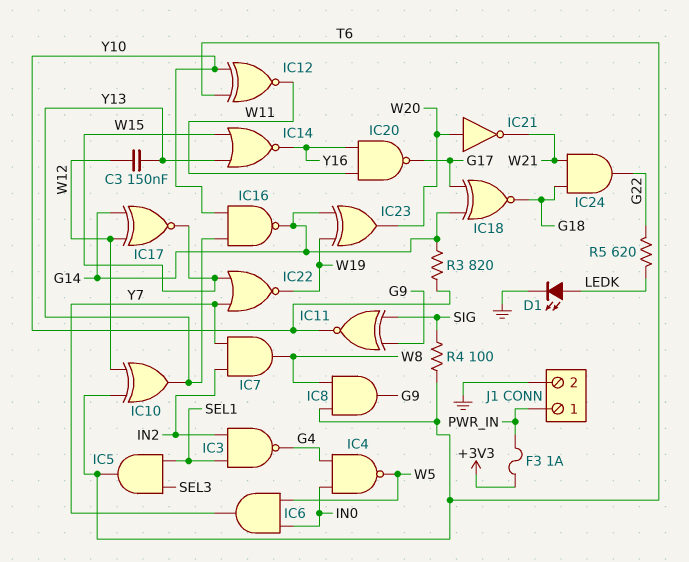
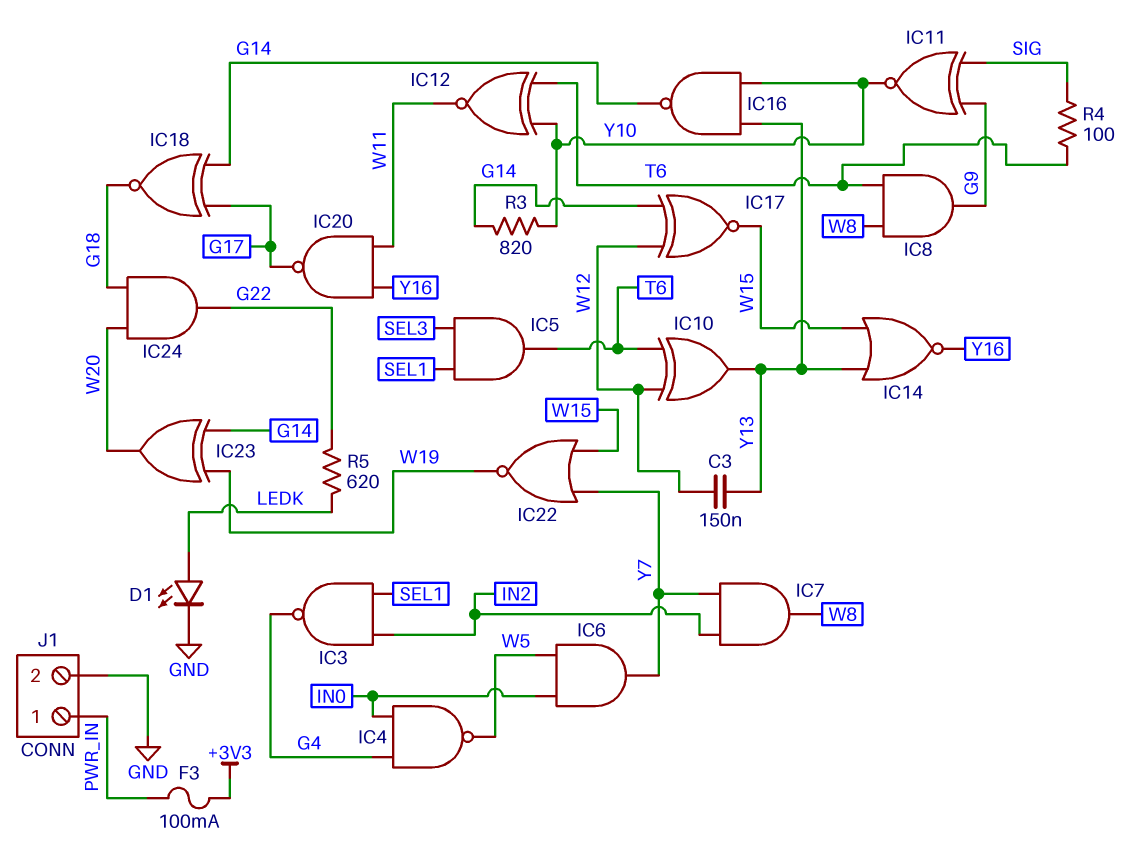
F3: 1A (+3V3, PWR_IN) -> 100mA (+3V3, PWR_IN)
IC21: NOT (in W20, out W21) -> none
IC24: AND (in G18, in W21, out G22) -> AND (in G18, in W20, out G22)

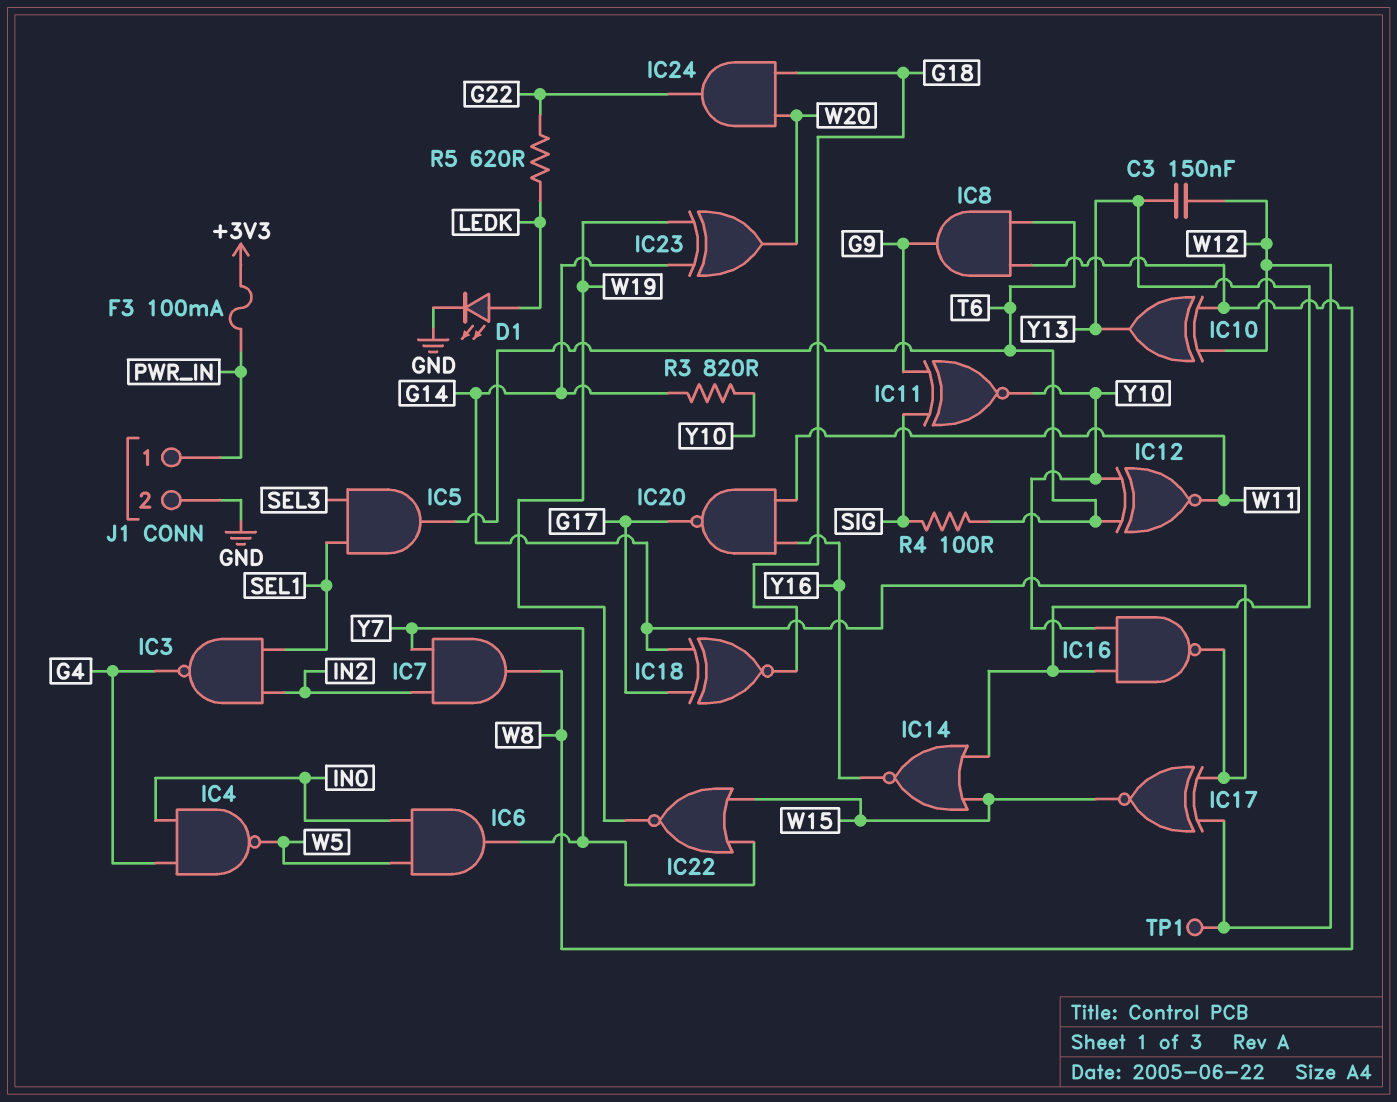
IC10: XOR (in T6, in W12, out Y13) -> XOR (in W8, in W12, out Y13)
TP1: none -> test point (W12)

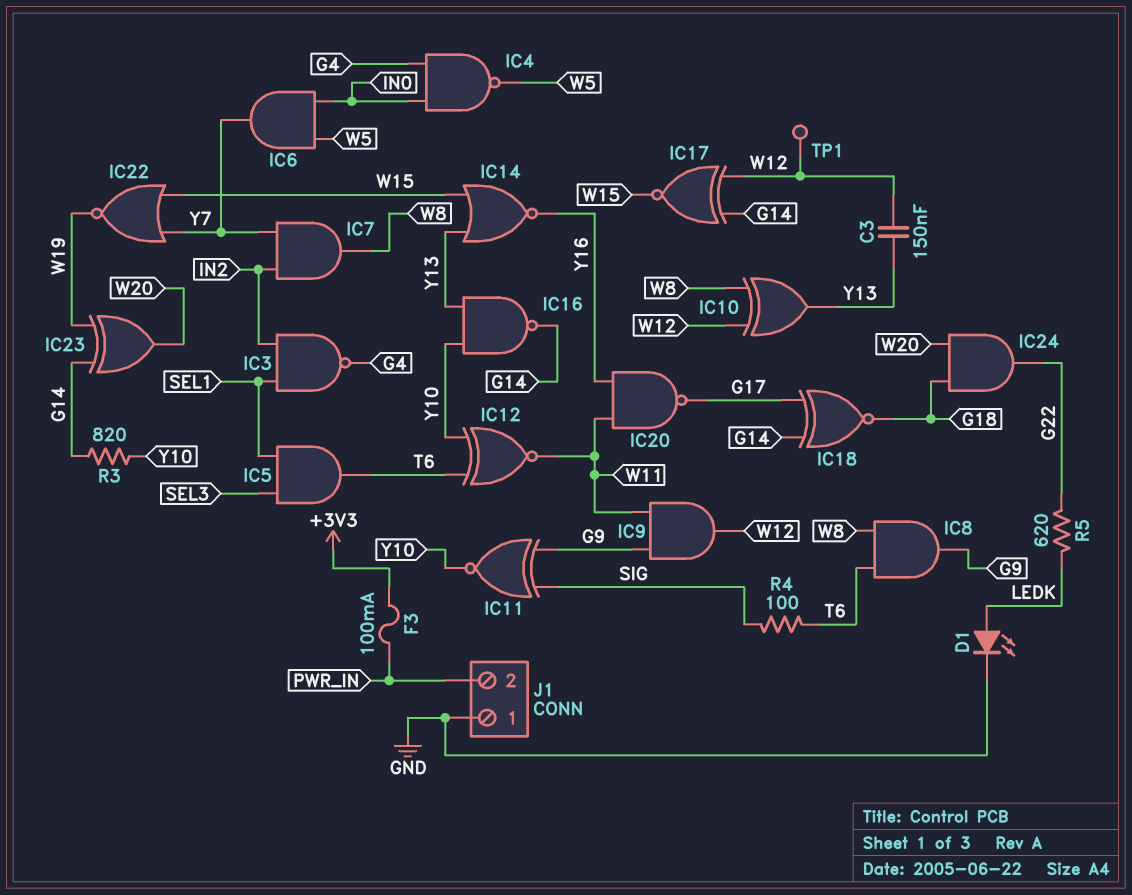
IC9: none -> AND (in G9, in W11, out W12)
J1 pin 1: PWR_IN -> GND
J1 pin 2: GND -> PWR_IN

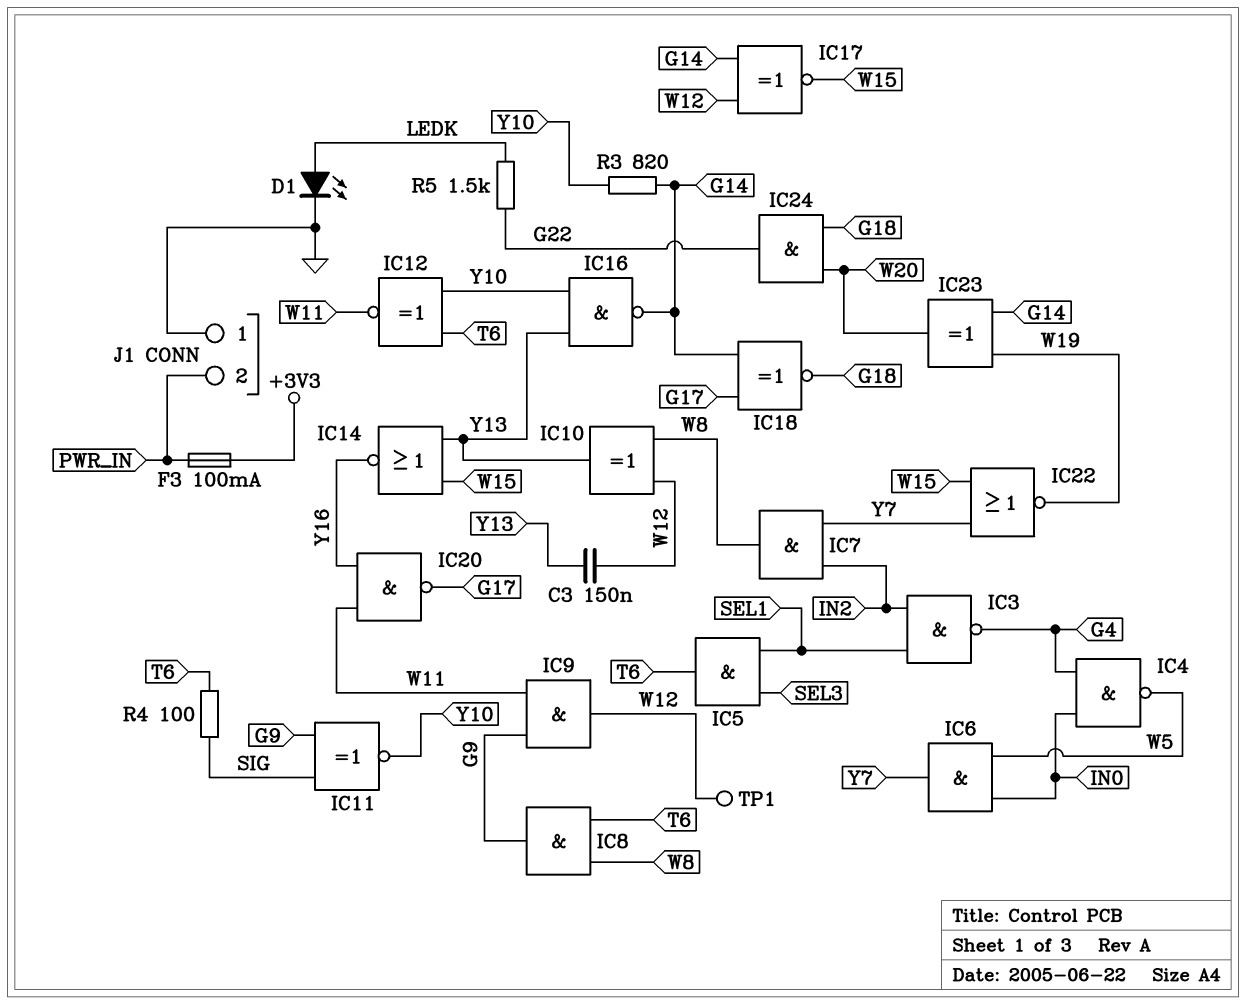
R5: 620 (G22, LEDK) -> 1.5k (G22, LEDK)

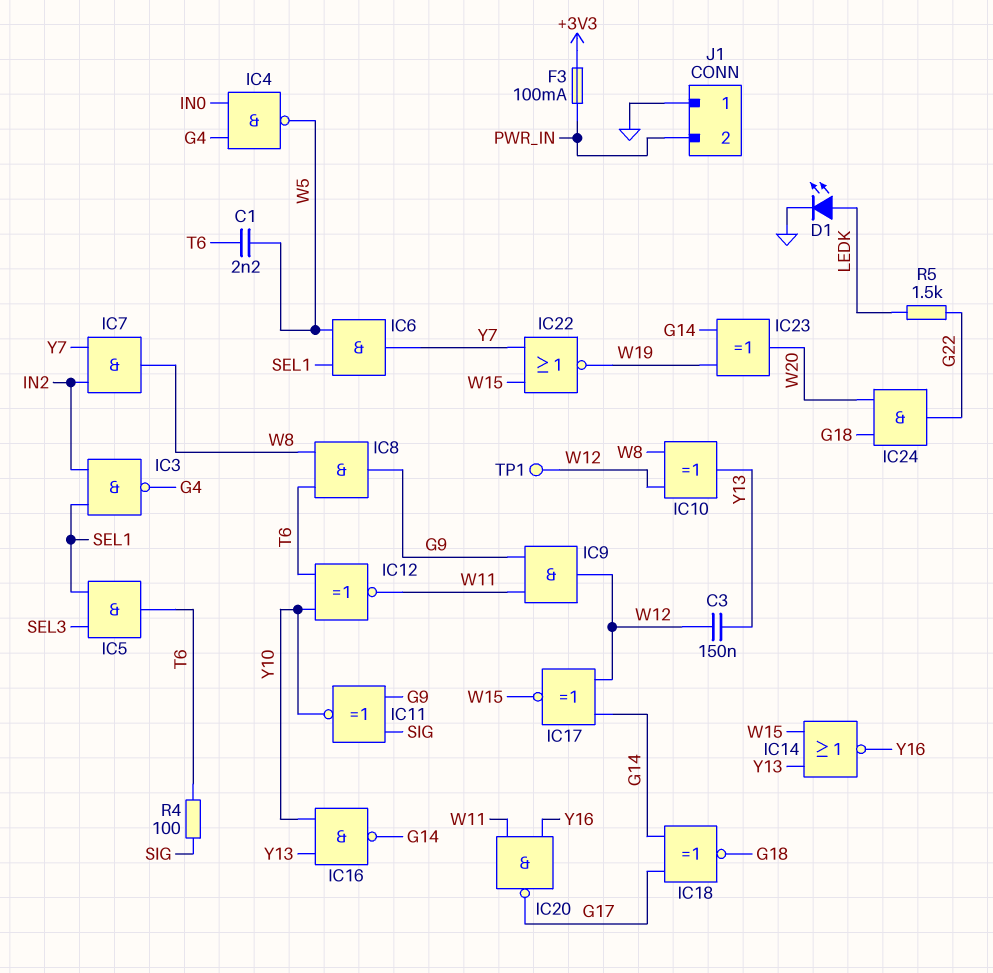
C1: none -> 2.2nF (T6, W5)
IC6: AND (in IN0, in W5, out Y7) -> AND (in SEL1, in W5, out Y7)
R3: 820 (G14, Y10) -> none

